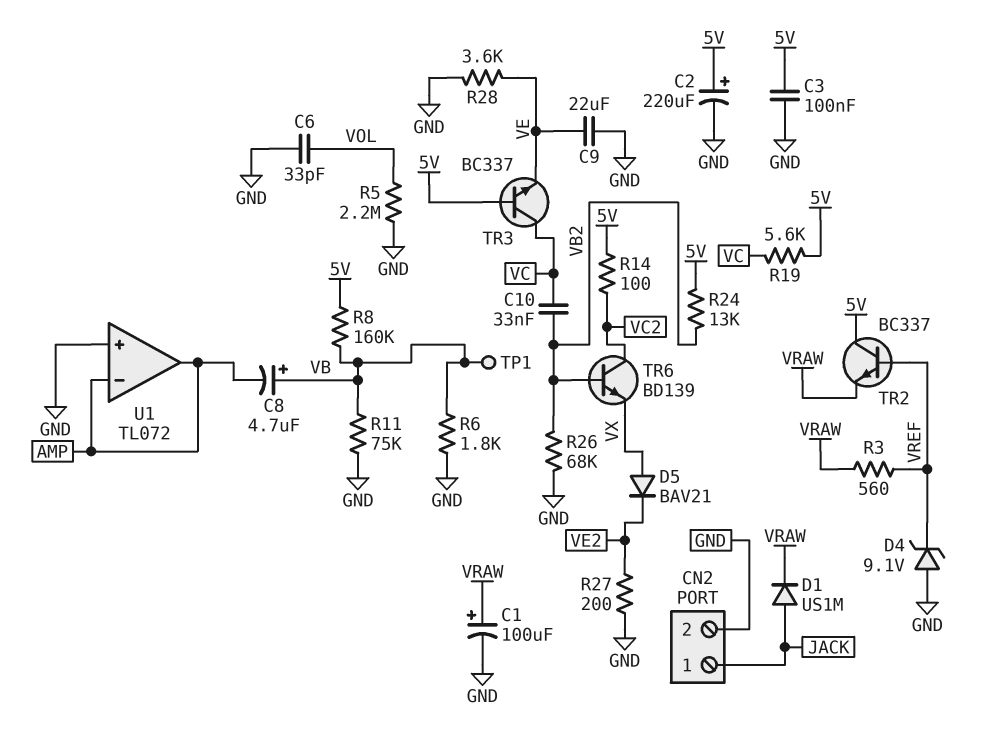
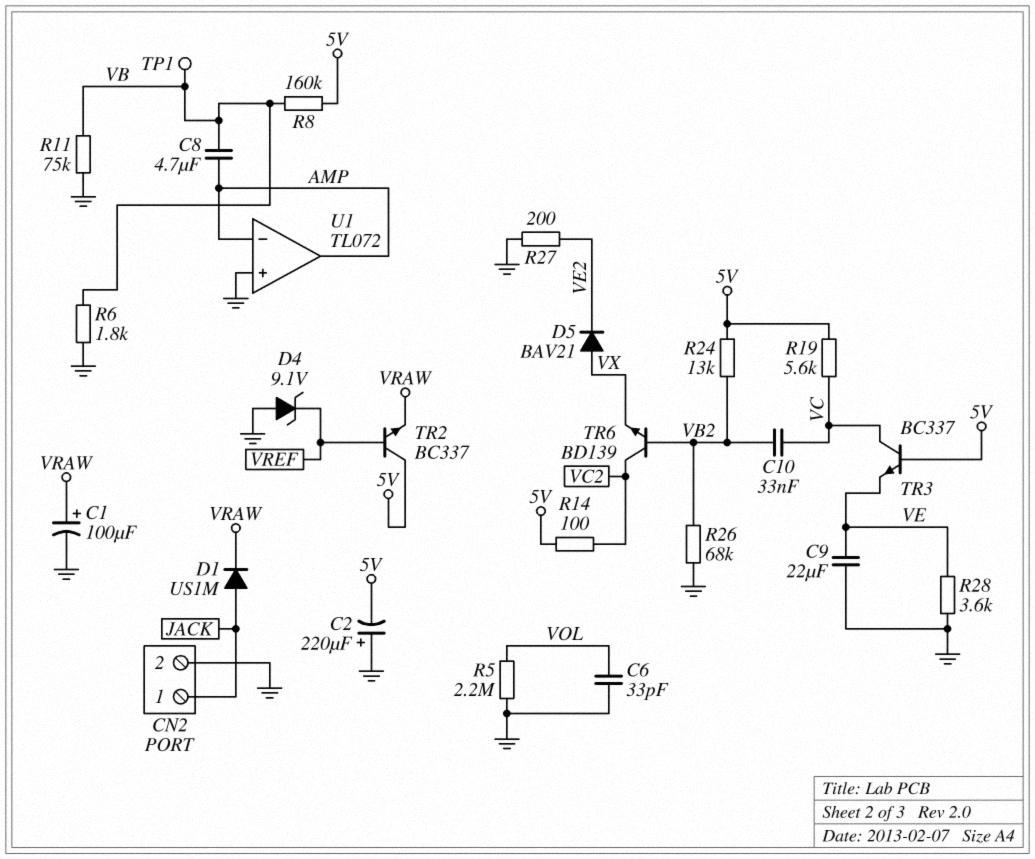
C2: 220uF (plus 5V, minus GND) -> 220uF (plus GND, minus 5V)
C3: 100nF (5V, GND) -> none
C8: 4.7uF (plus VB, minus AMP) -> 4.7uF (AMP, VB)
R3: 560 (VRAW, VREF) -> none

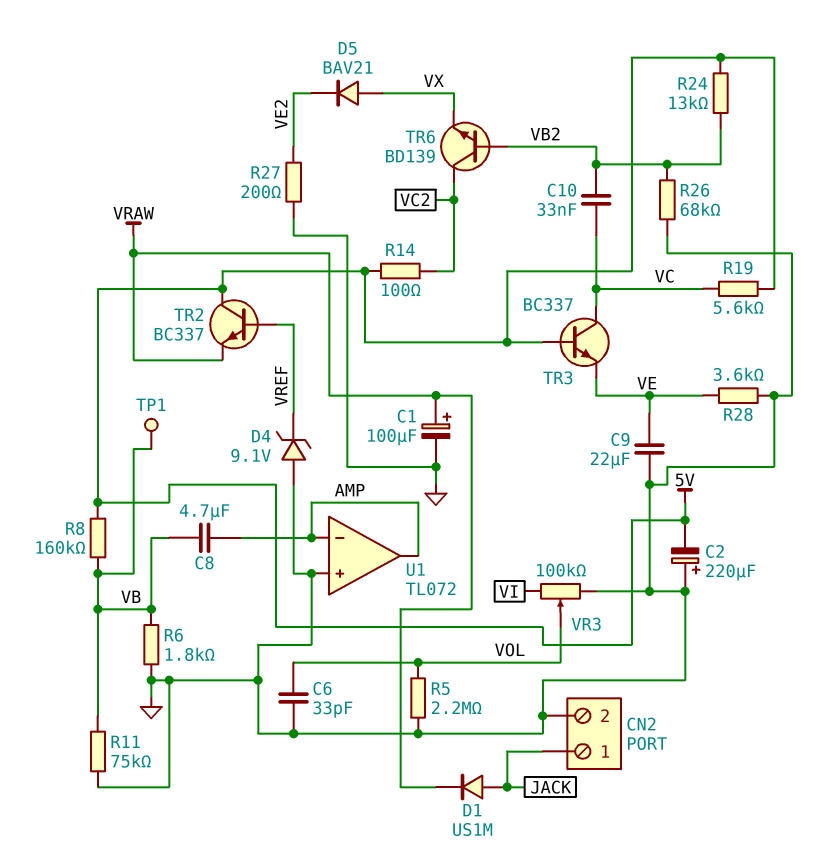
VR3: none -> 100k (GND, VI, wiper VOL)

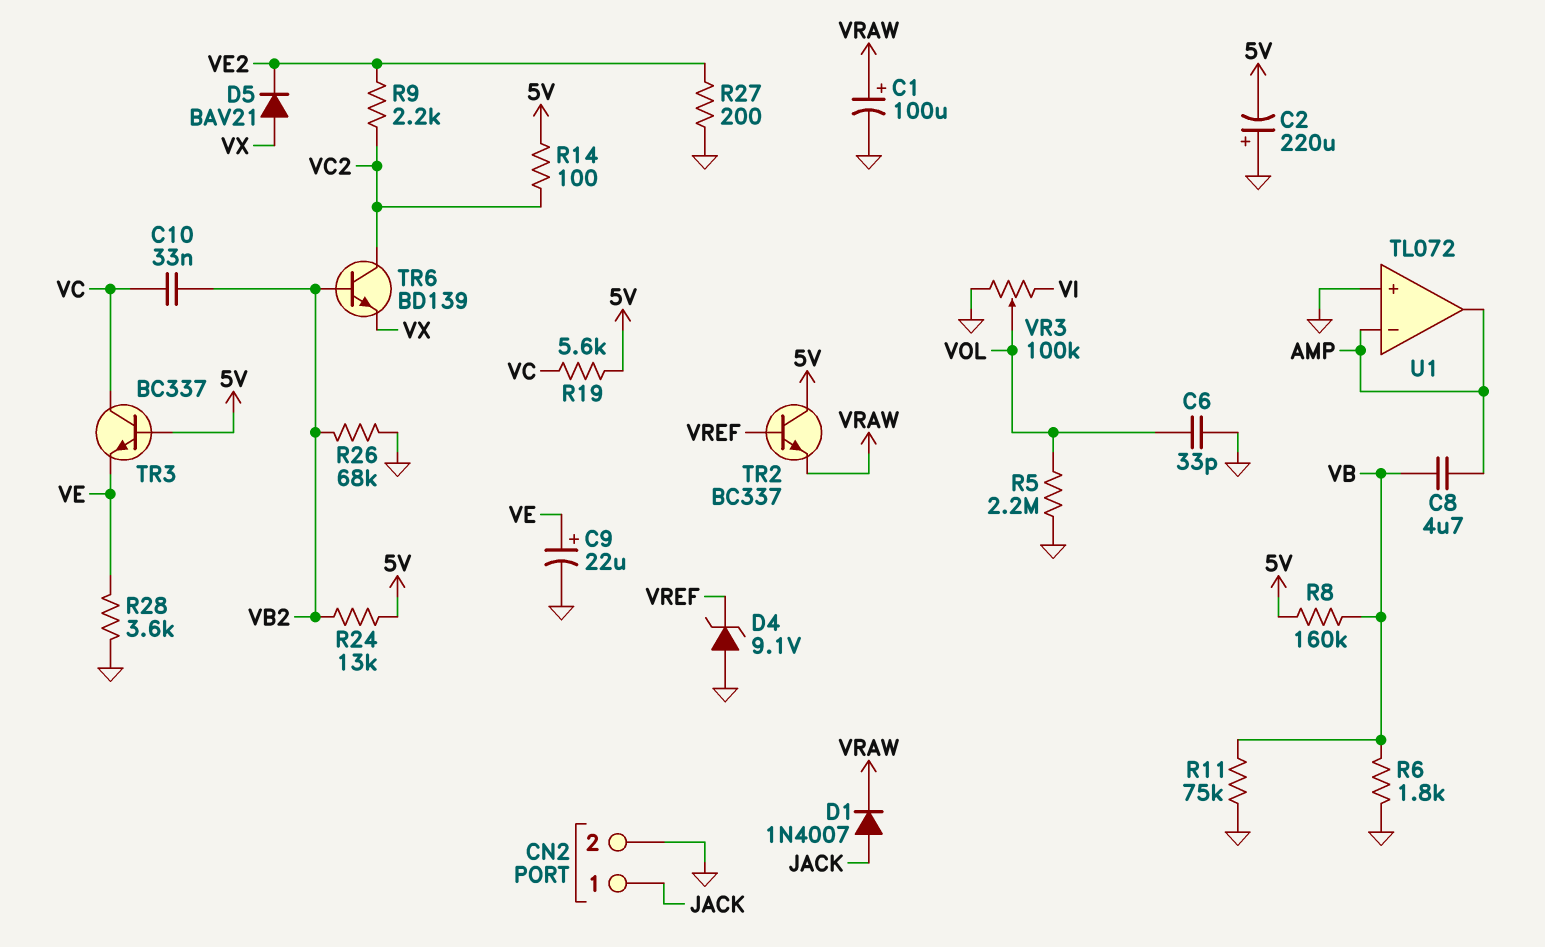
C9: 22uF (GND, VE) -> 22uF (plus VE, minus GND)
D1: diode US1M (A JACK, K VRAW) -> diode 1N4007 (A JACK, K VRAW)
R9: none -> 2.2k (VC2, VE2)
TP1: test point (VB) -> none

